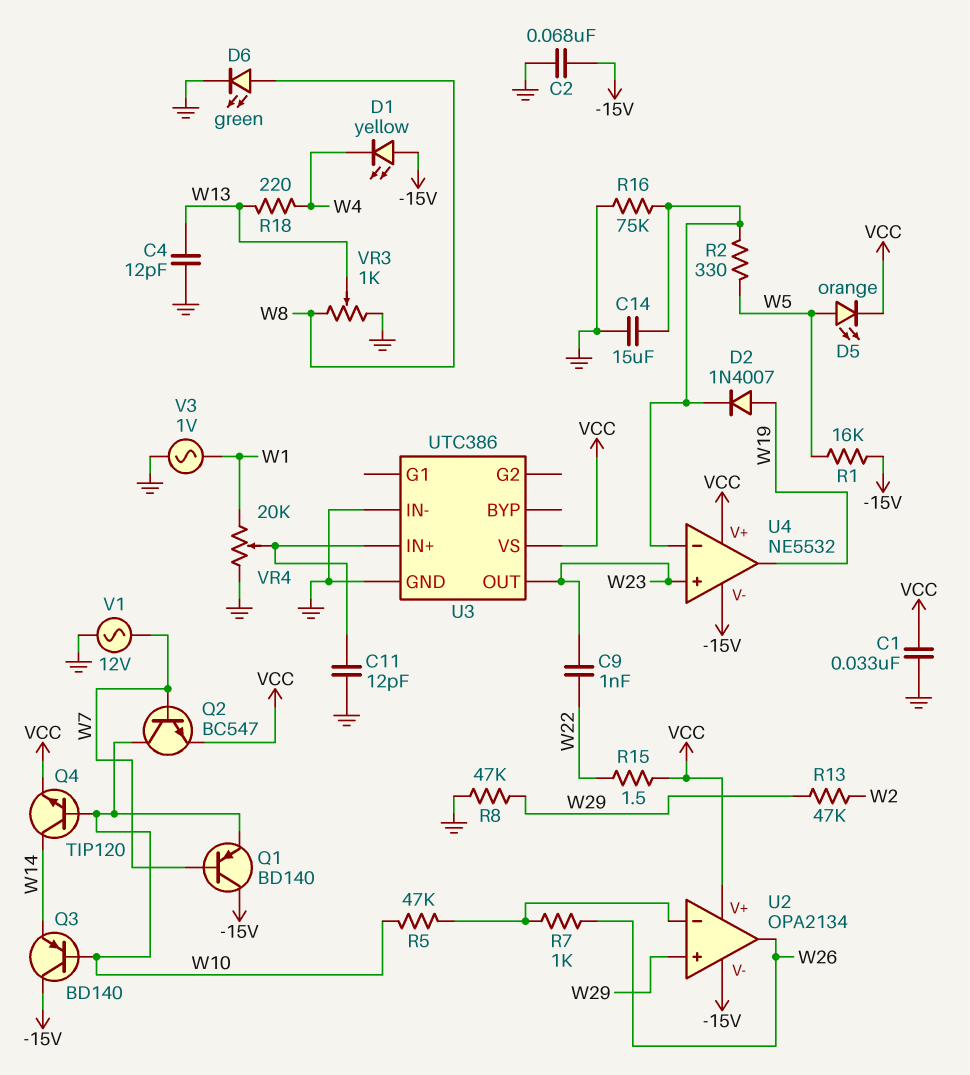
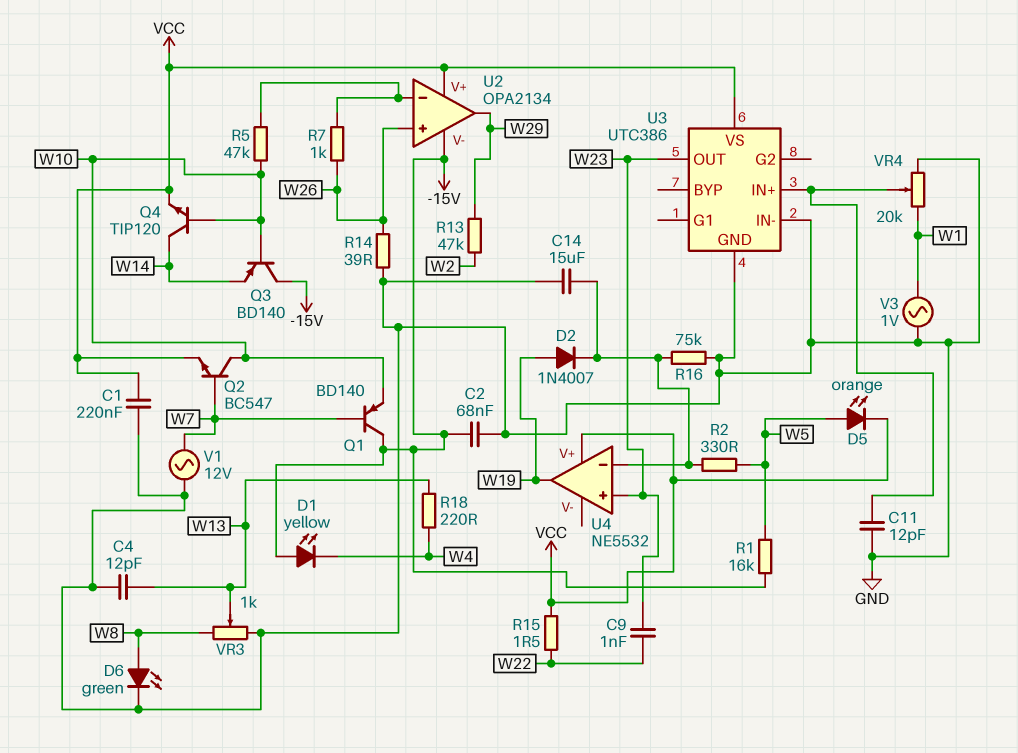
C1: 33nF (GND, VCC) -> 220nF (GND, VCC)
R8: 47k (GND, W29) -> none
R14: none -> 39 (GND, W26)
U2 pin in+: W29 -> W26
U2 pin out: W26 -> W29
U4 pin V-: -15V -> none

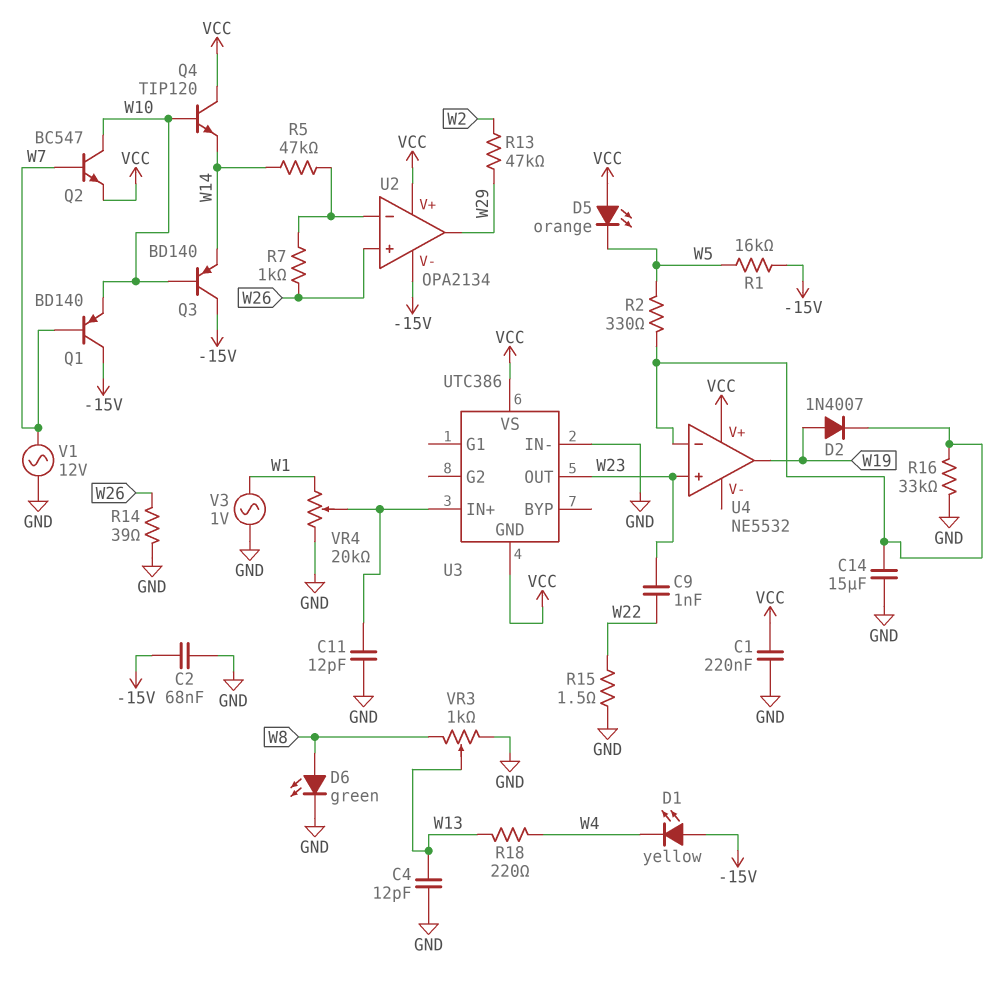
D5: LED orange (A W5, K VCC) -> LED orange (A VCC, K W5)
Q4: NPN TIP120 (B W10, C W14, E VCC) -> NPN TIP120 (B W10, C VCC, E W14)
R5: 47k (U2/in-, W10) -> 47k (U2/in-, W14)
R15: 1.5 (VCC, W22) -> 1.5 (GND, W22)
R16: 75k (GND, U4/in-) -> 33k (GND, U4/in-)
U3 pin GND: GND -> VCC

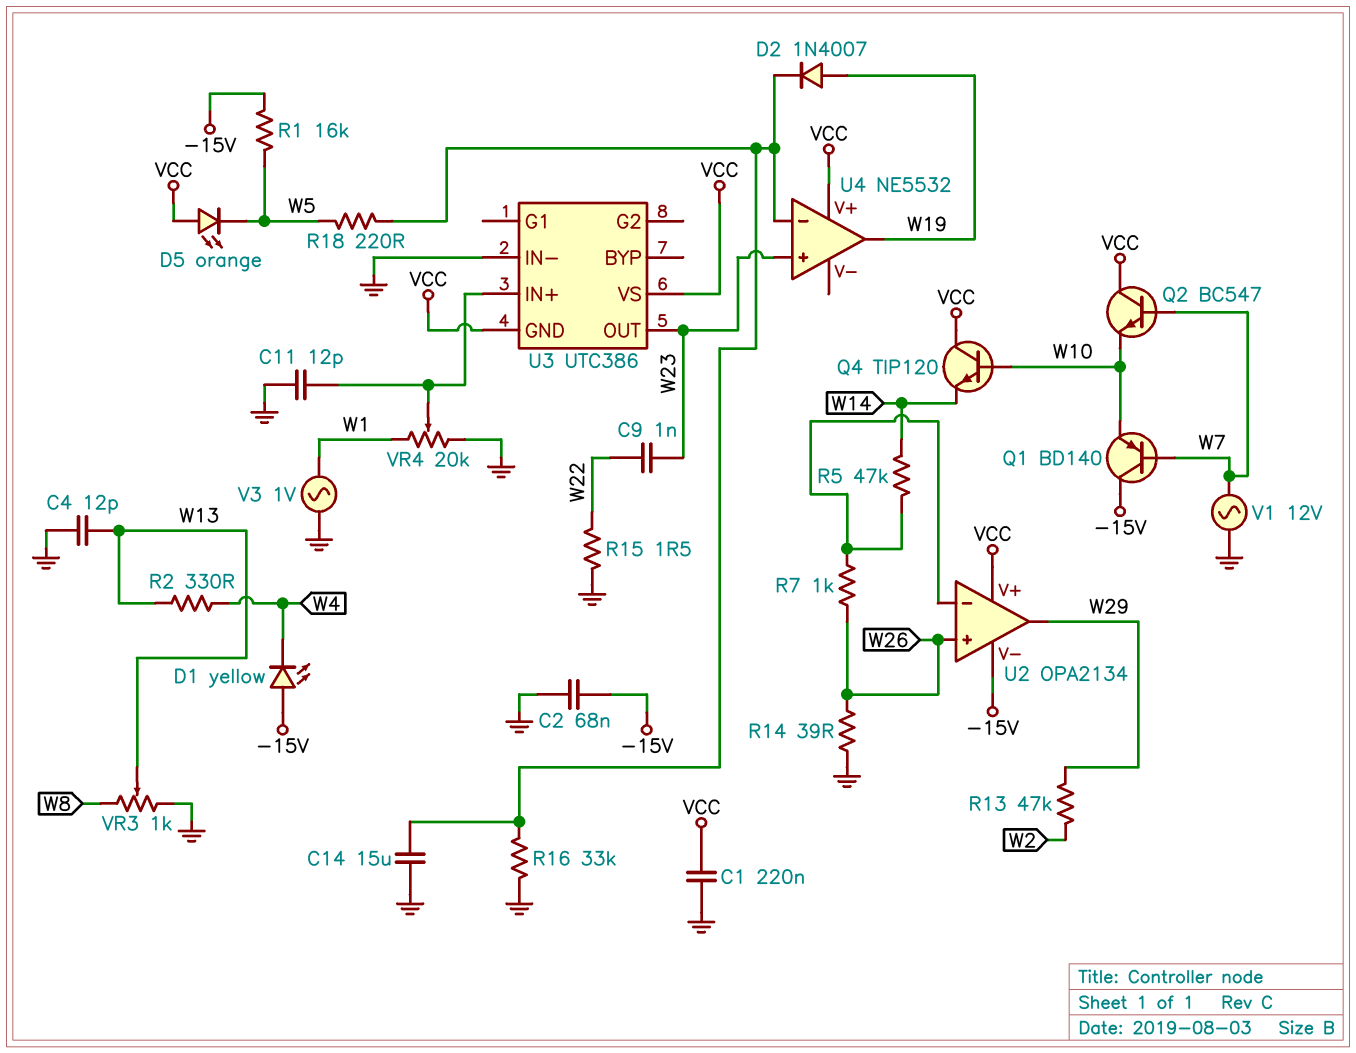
D6: LED green (A W8, K GND) -> none
Q2: NPN BC547 (B W7, C W10, E VCC) -> NPN BC547 (B W7, C VCC, E W10)
Q3: PNP BD140 (B W10, C -15V, E W14) -> none
R2: 330 (U4/in-, W5) -> 330 (W4, W13)
R18: 220 (W4, W13) -> 220 (U4/in-, W5)

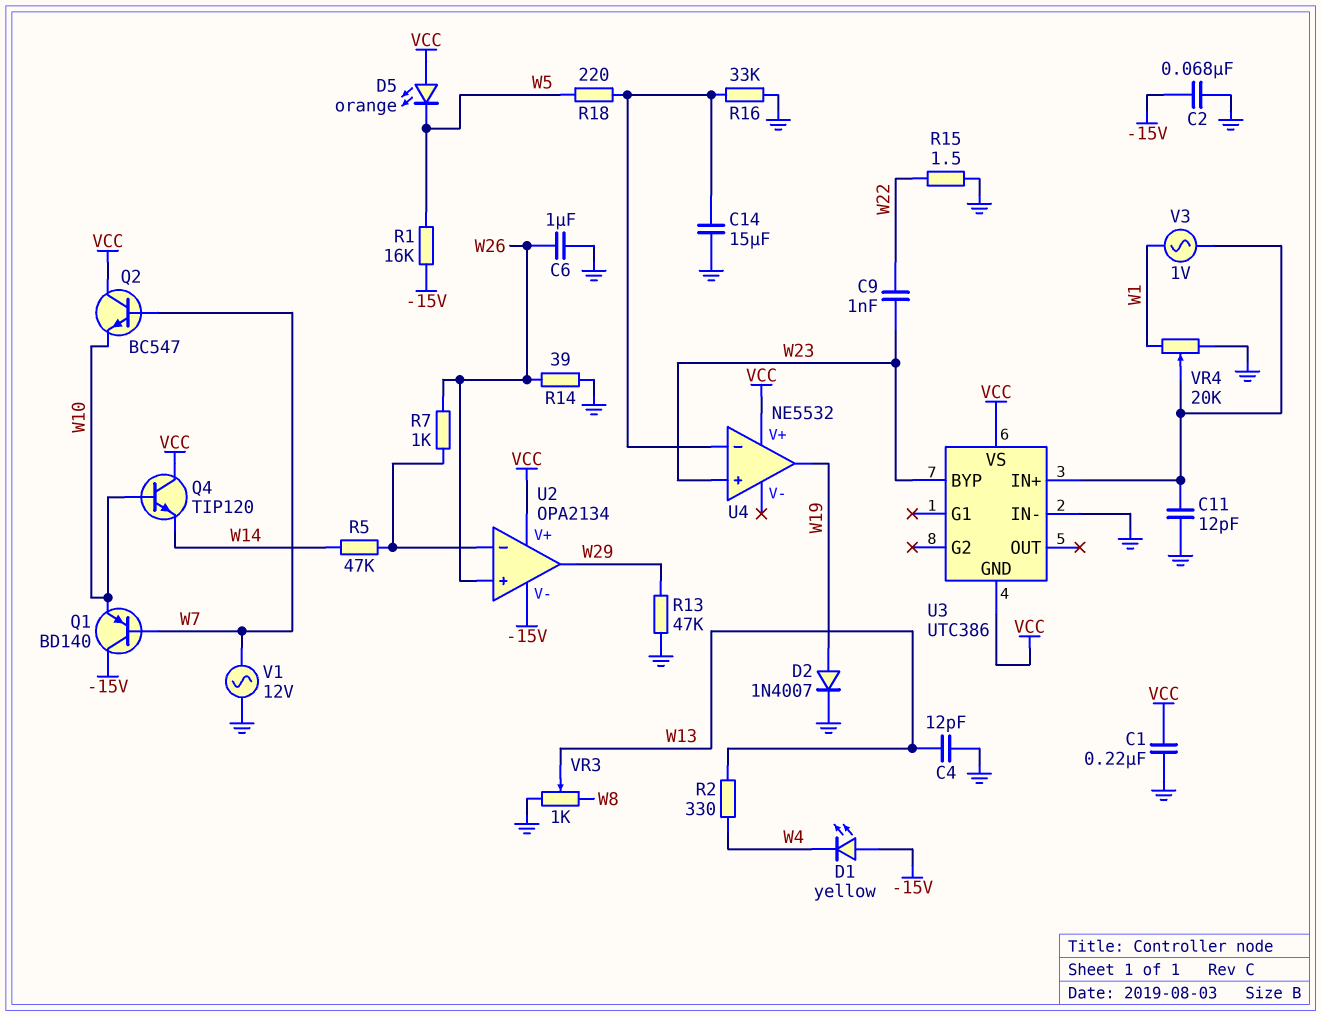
C6: none -> 1uF (GND, W26)
D2: diode 1N4007 (A W19, K U4/in-) -> diode 1N4007 (A W19, K GND)
R13: 47k (W2, W29) -> 47k (GND, W29)
U3 pin BYP: none -> W23
U3 pin OUT: W23 -> none
V3: AC 1V (GND, W1) -> AC 1V (U3/IN+, W1)

